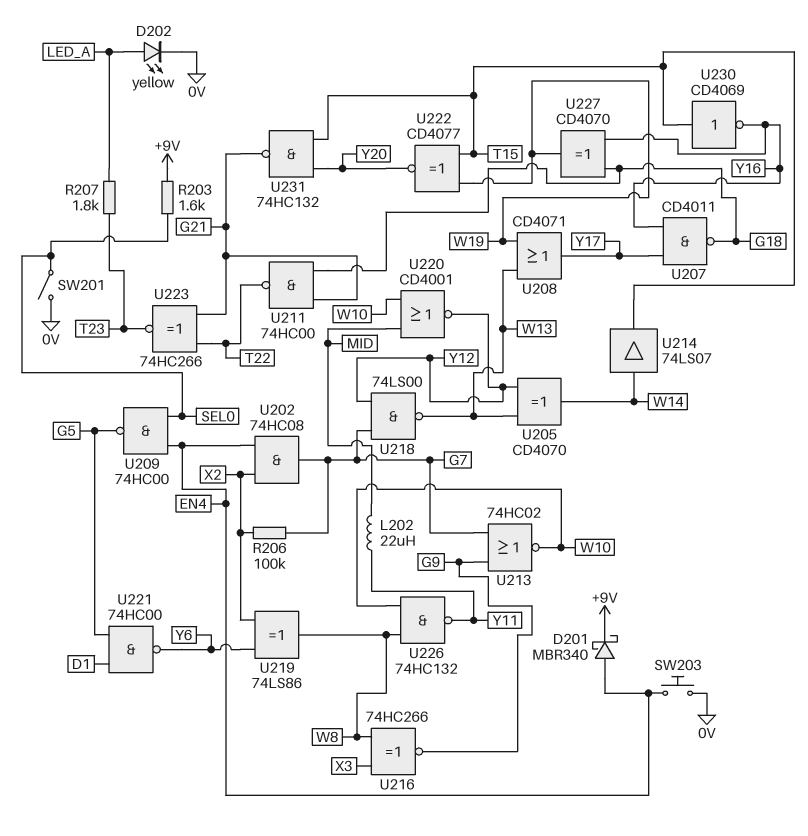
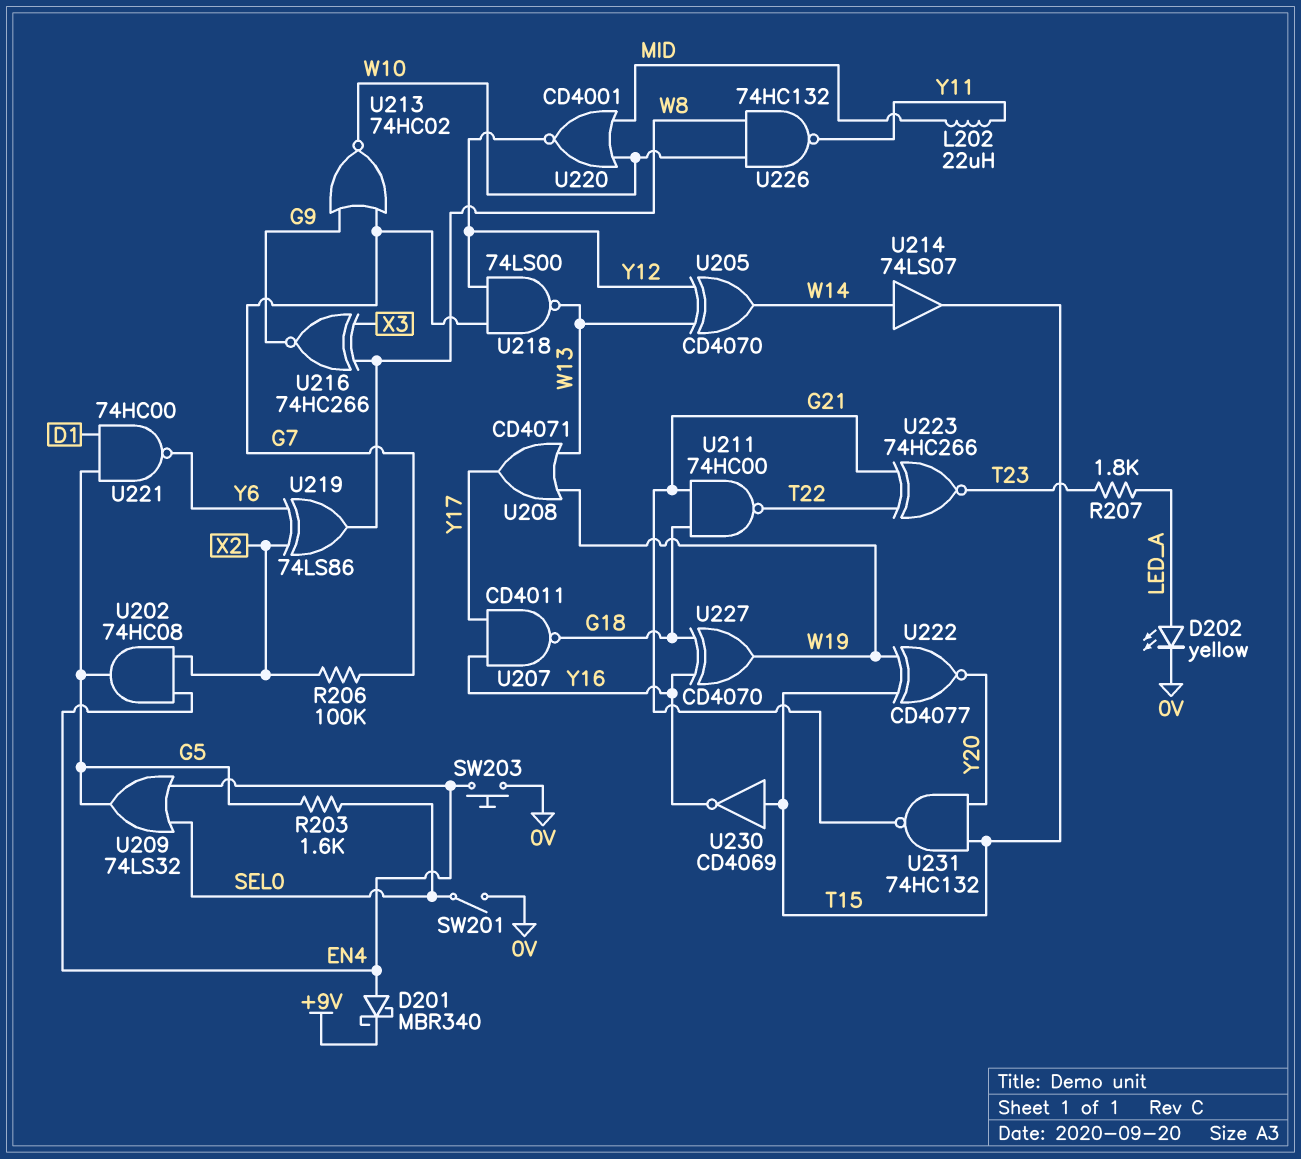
R203: 1.6k (+9V, SEL0) -> 1.6k (G5, SEL0)
U202: AND 74HC08 (in EN4, in X2, out G7) -> AND 74HC08 (in EN4, in X2, out G5)
U209: NAND 74HC00 (in EN4, in SEL0, out G5) -> OR 74LS32 (in EN4, in SEL0, out G5)

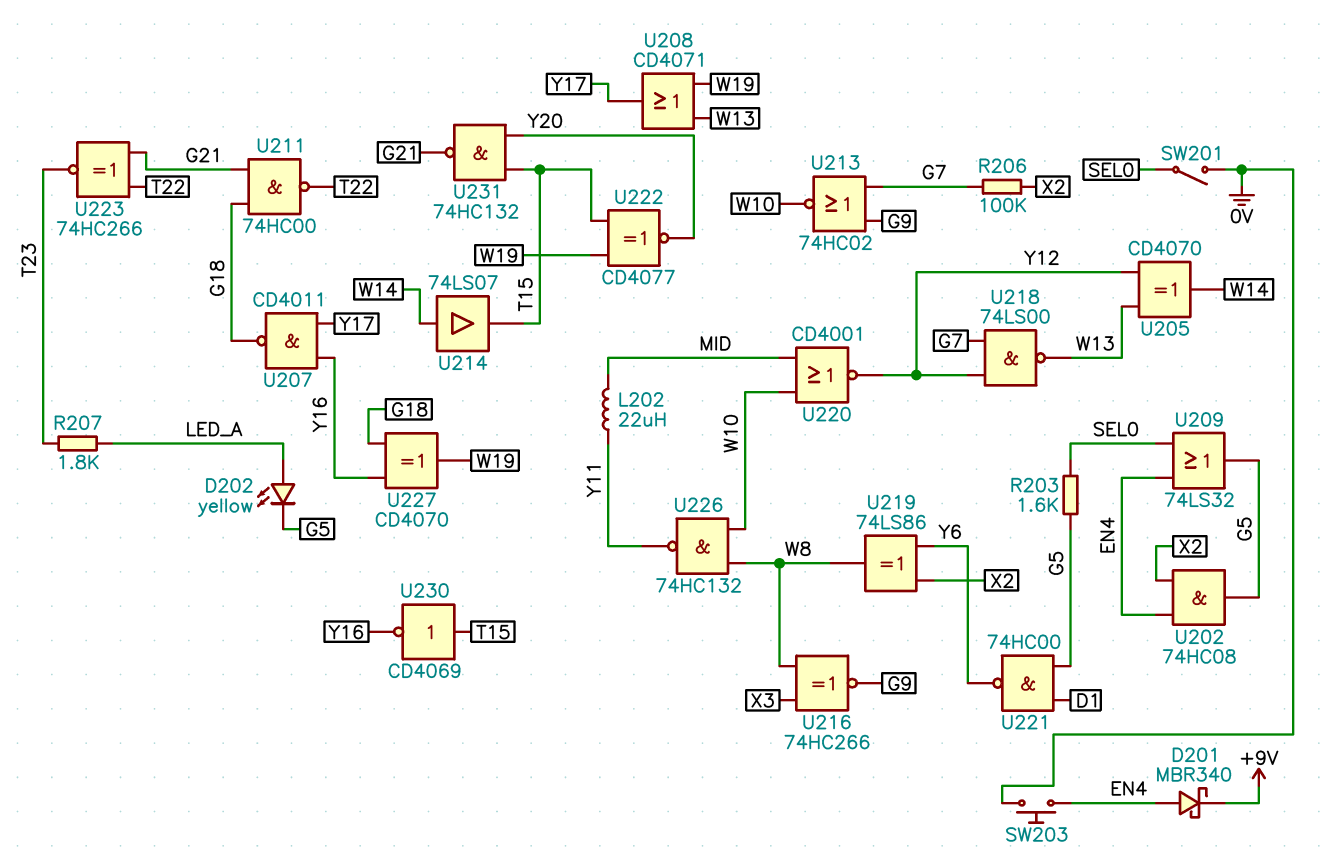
D202: LED yellow (A LED_A, K 0V) -> LED yellow (A LED_A, K G5)

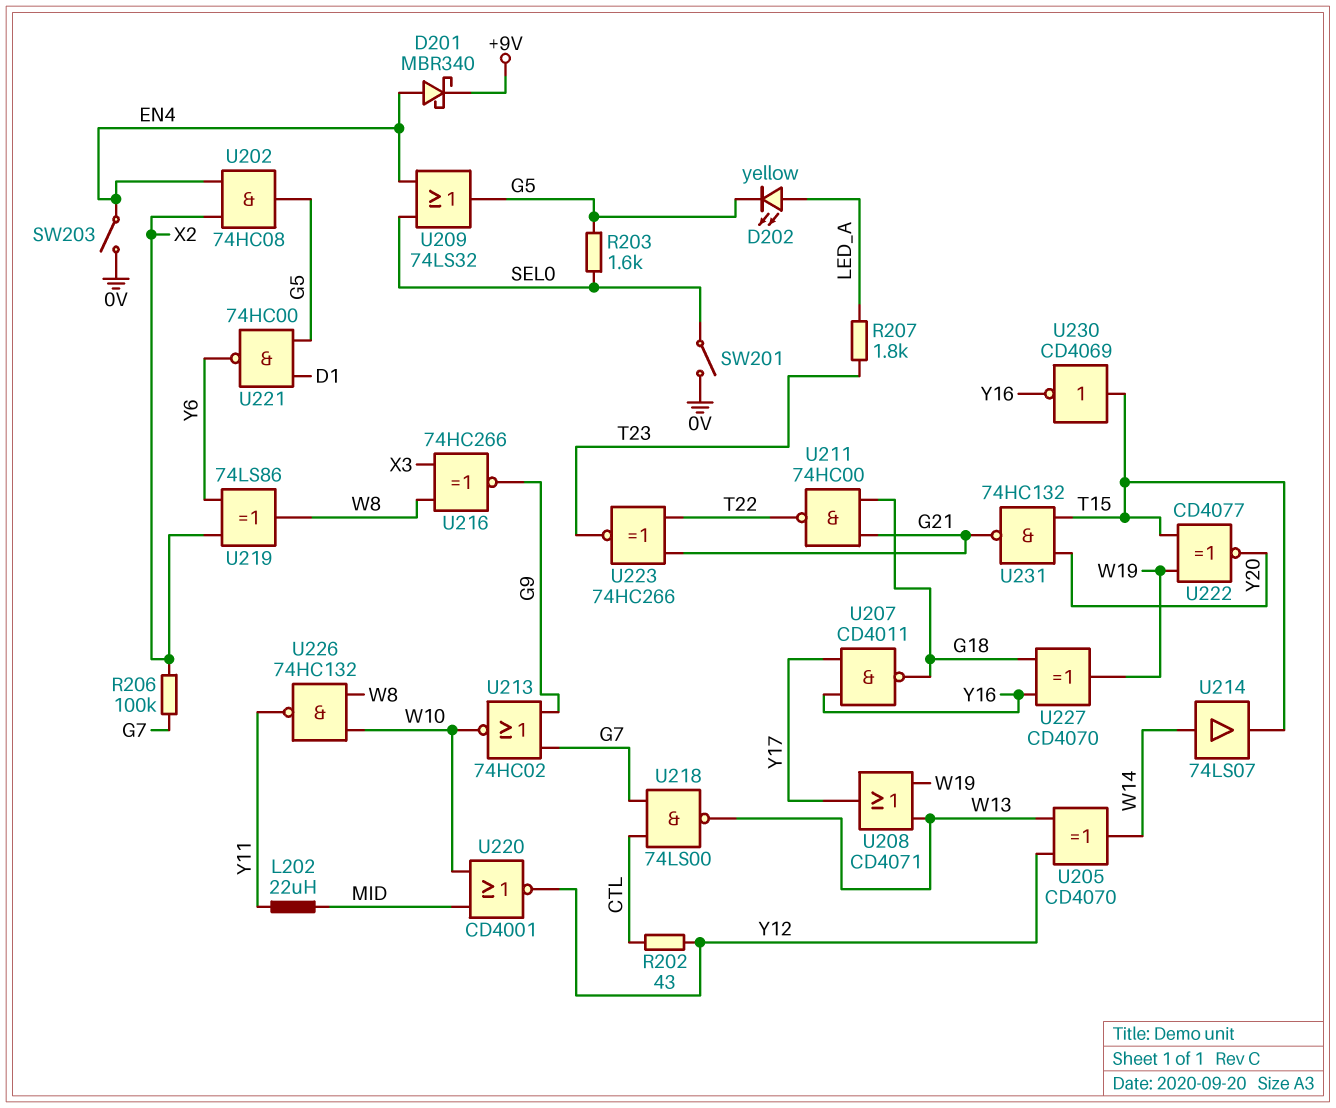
R202: none -> 43 (CTL, Y12)
SW203: button (0V, EN4) -> switch (0V, EN4)
U218: NAND 74LS00 (in G7, in Y12, out W13) -> NAND 74LS00 (in CTL, in G7, out W13)

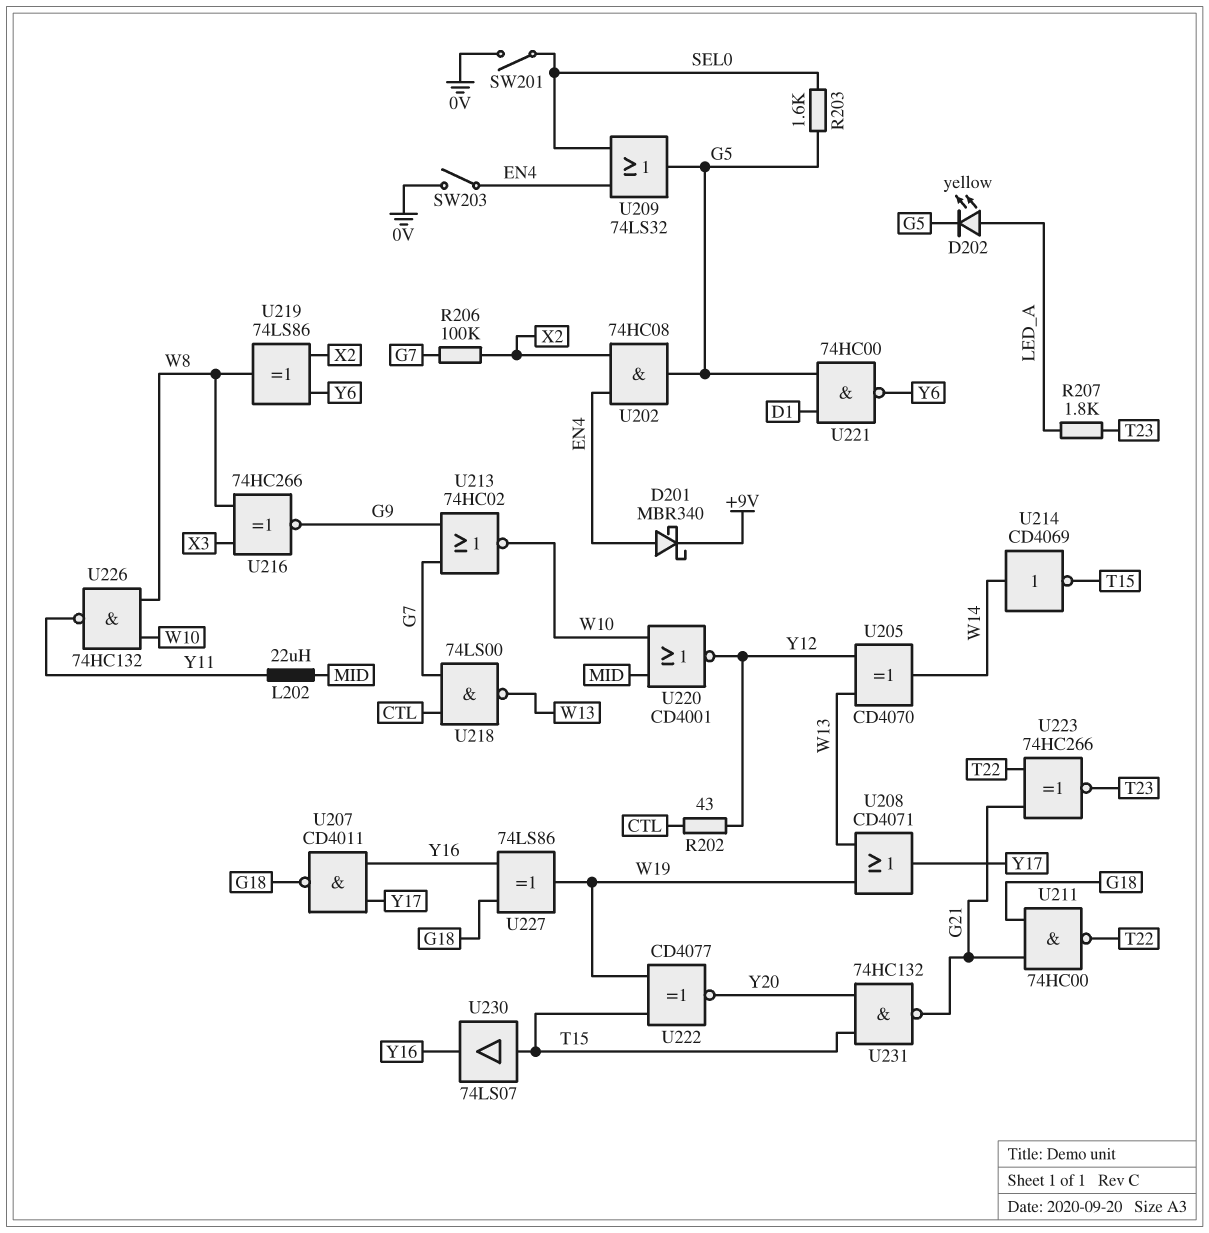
U214: buffer 74LS07 (in W14, out T15) -> NOT CD4069 (in W14, out T15)
U227: XOR CD4070 (in G18, in Y16, out W19) -> XOR 74LS86 (in G18, in Y16, out W19)
U230: NOT CD4069 (in T15, out Y16) -> buffer 74LS07 (in T15, out Y16)

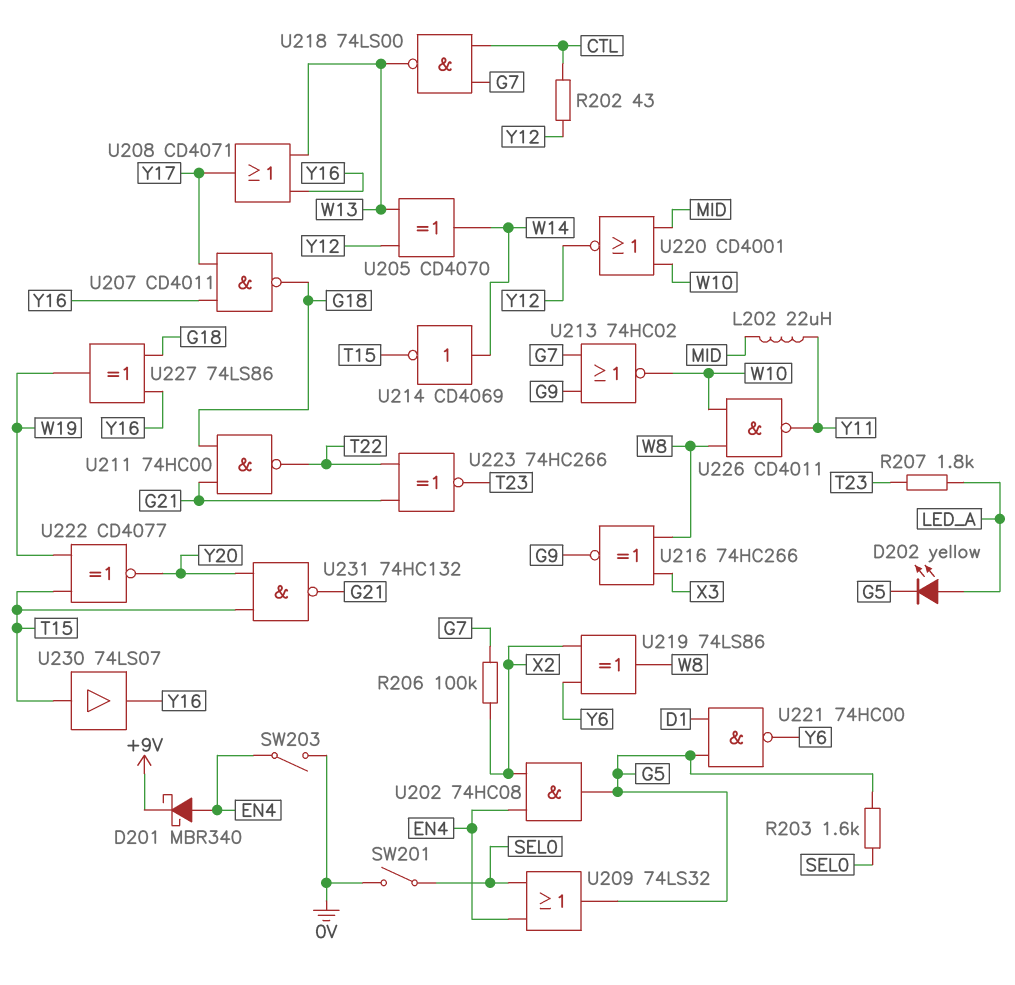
U208: OR CD4071 (in W13, in W19, out Y17) -> OR CD4071 (in W13, in Y16, out Y17)
U226: NAND 74HC132 (in W8, in W10, out Y11) -> NAND CD4011 (in W8, in W10, out Y11)

